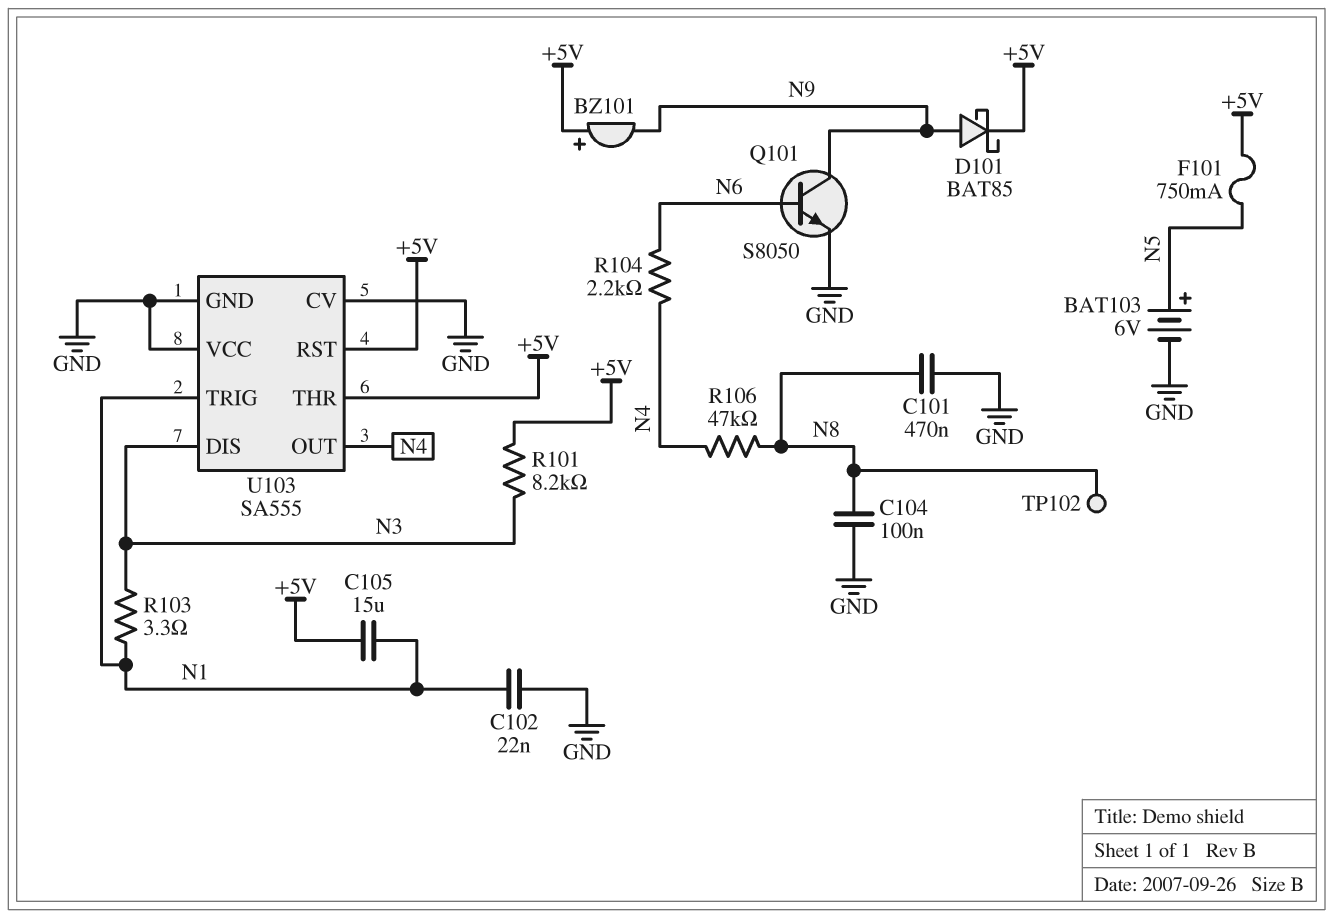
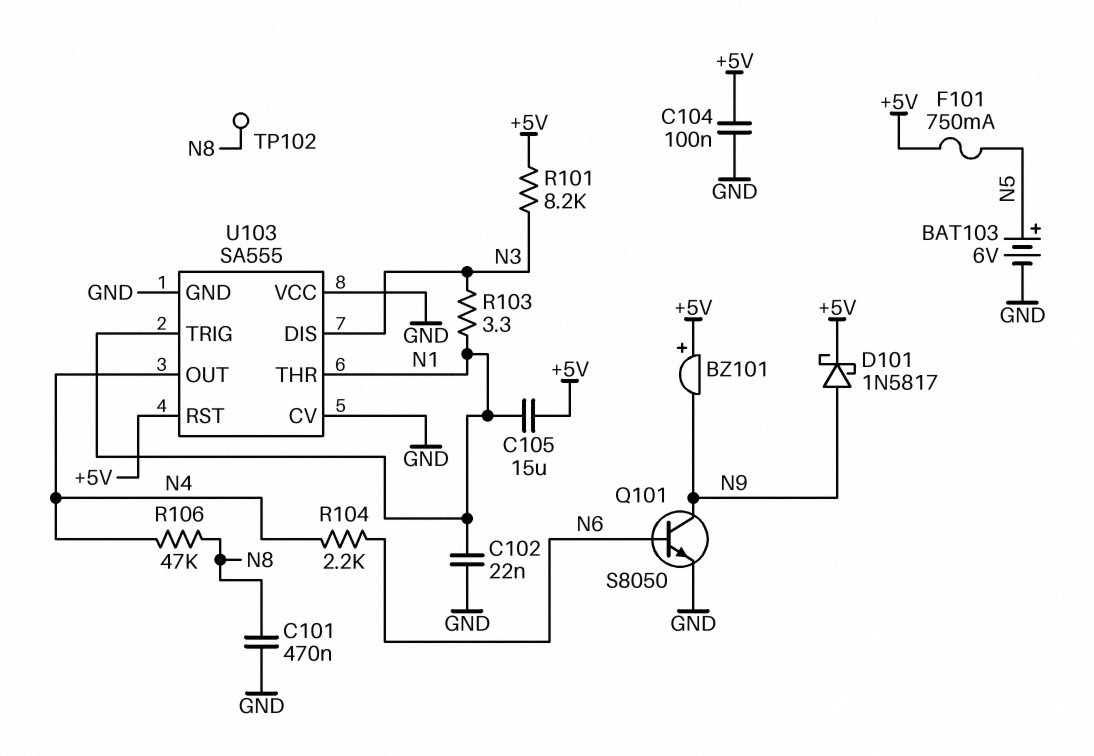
C104: 100nF (GND, N8) -> 100nF (+5V, GND)
D101: schottky BAT85 (A N9, K +5V) -> schottky 1N5817 (A N9, K +5V)
U103 pin THR: +5V -> N1

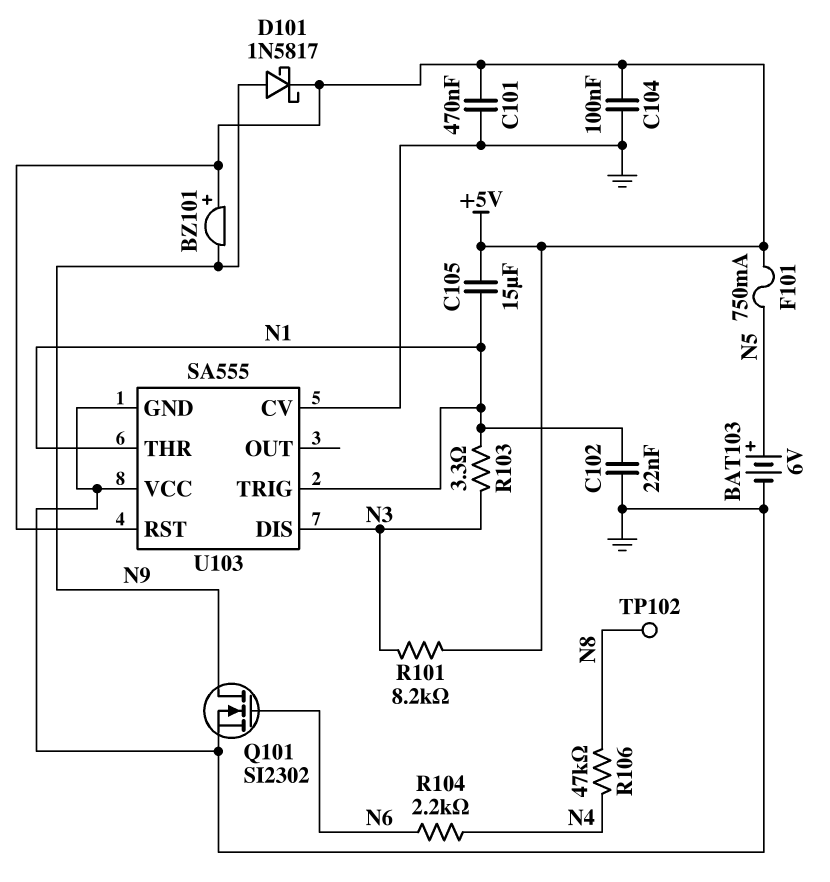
C101: 470nF (GND, N8) -> 470nF (+5V, GND)
Q101: NPN S8050 (B N6, C N9, E GND) -> NMOS SI2302 (G N6, D N9, S GND)
U103 pin OUT: N4 -> none

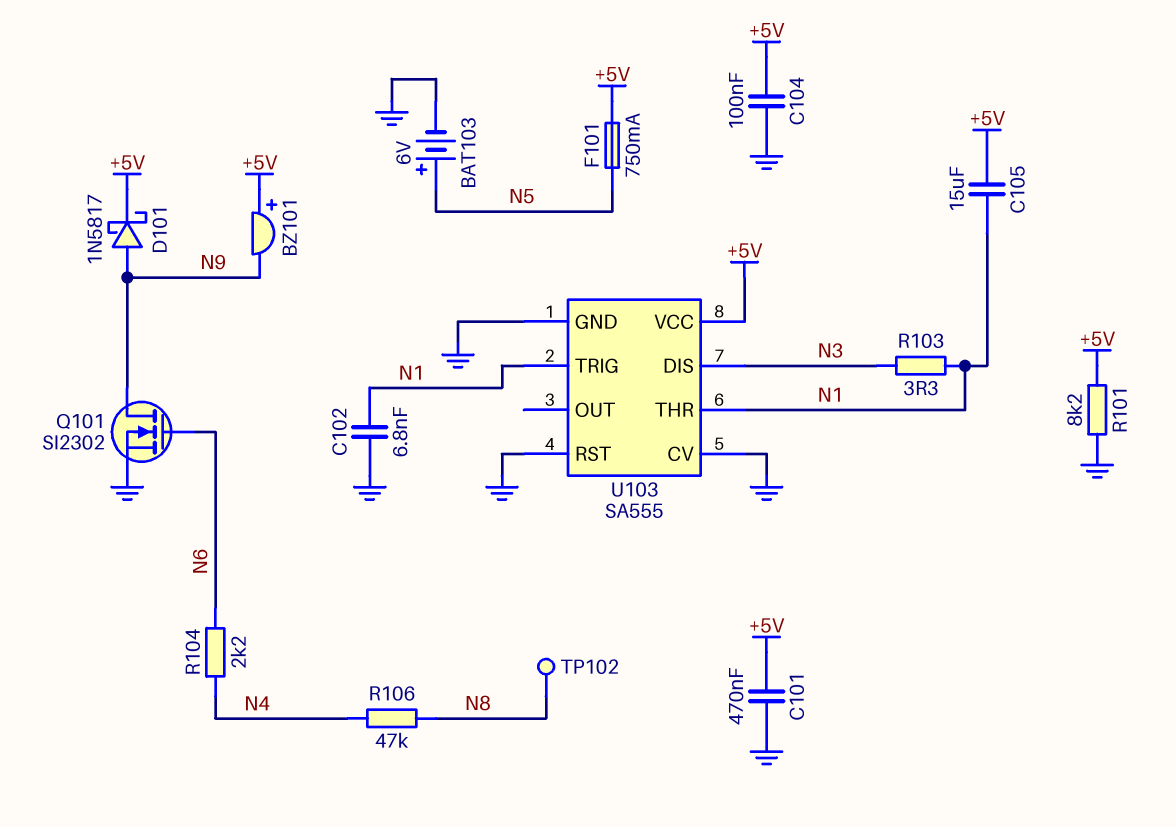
C102: 22nF (GND, N1) -> 6.8nF (GND, N1)
R101: 8.2k (+5V, N3) -> 8.2k (+5V, GND)
U103 pin RST: +5V -> GND
U103 pin VCC: GND -> +5V

